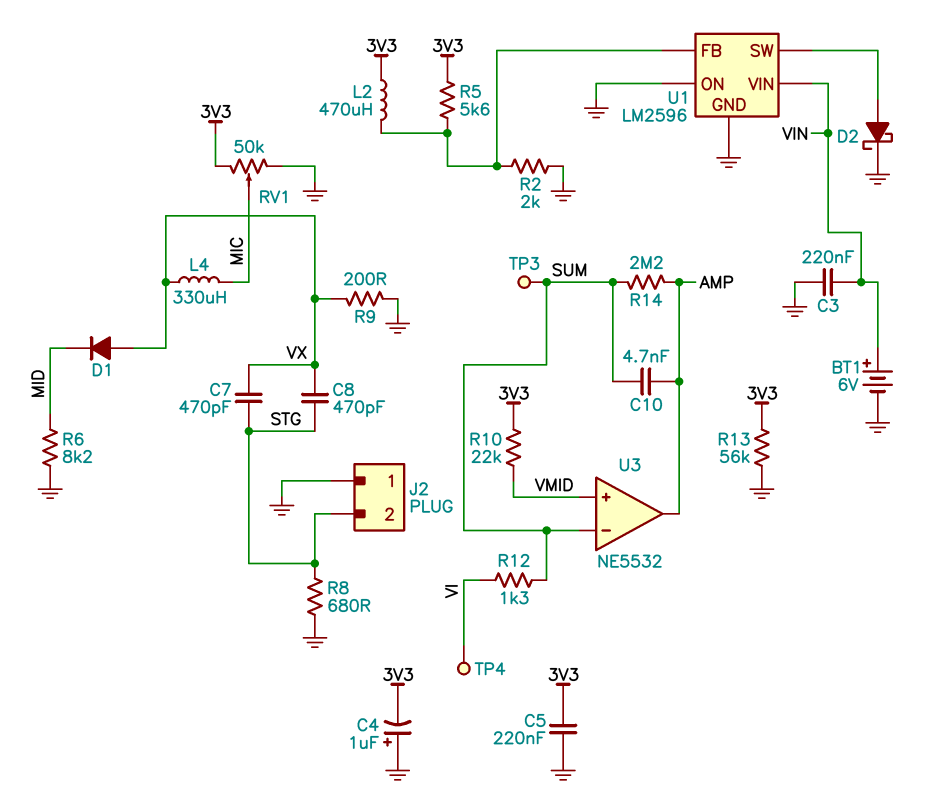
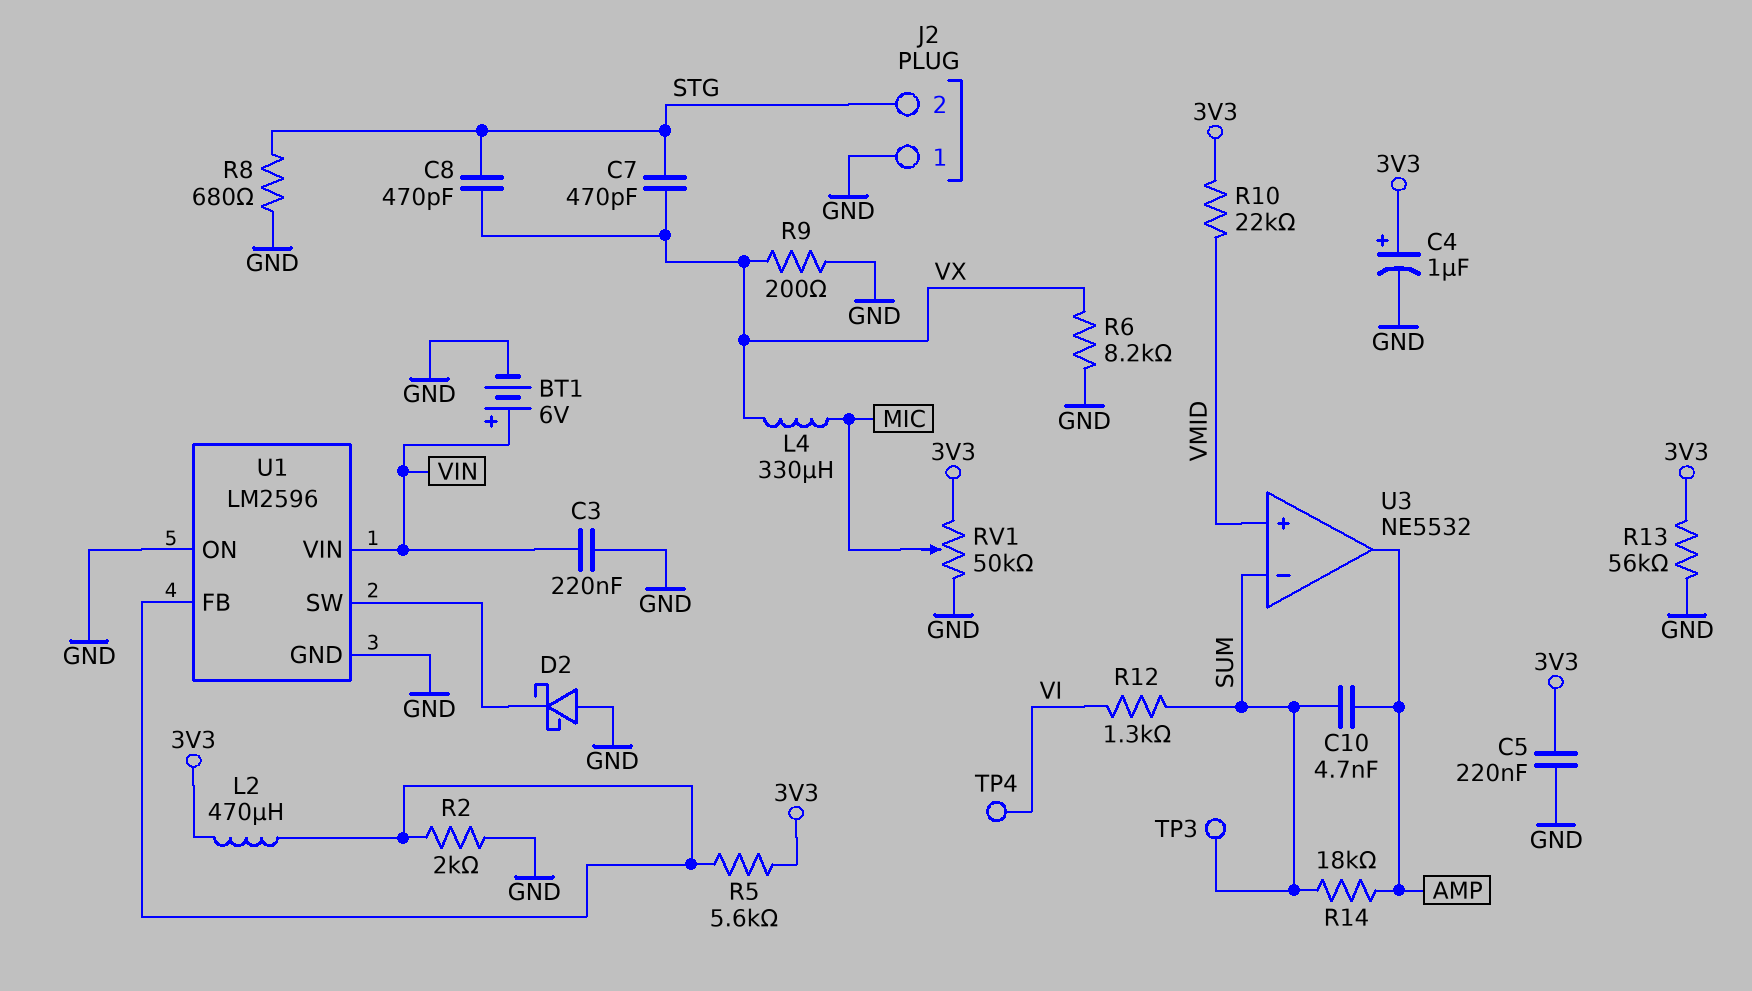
C4: 1uF (plus GND, minus 3V3) -> 1uF (plus 3V3, minus GND)
D1: diode (A VX, K MID) -> none
D2: schottky (A U1/SW, K GND) -> schottky (A GND, K U1/SW)
R6: 8.2k (GND, MID) -> 8.2k (GND, VX)
R14: 2.2M (AMP, SUM) -> 18k (AMP, SUM)

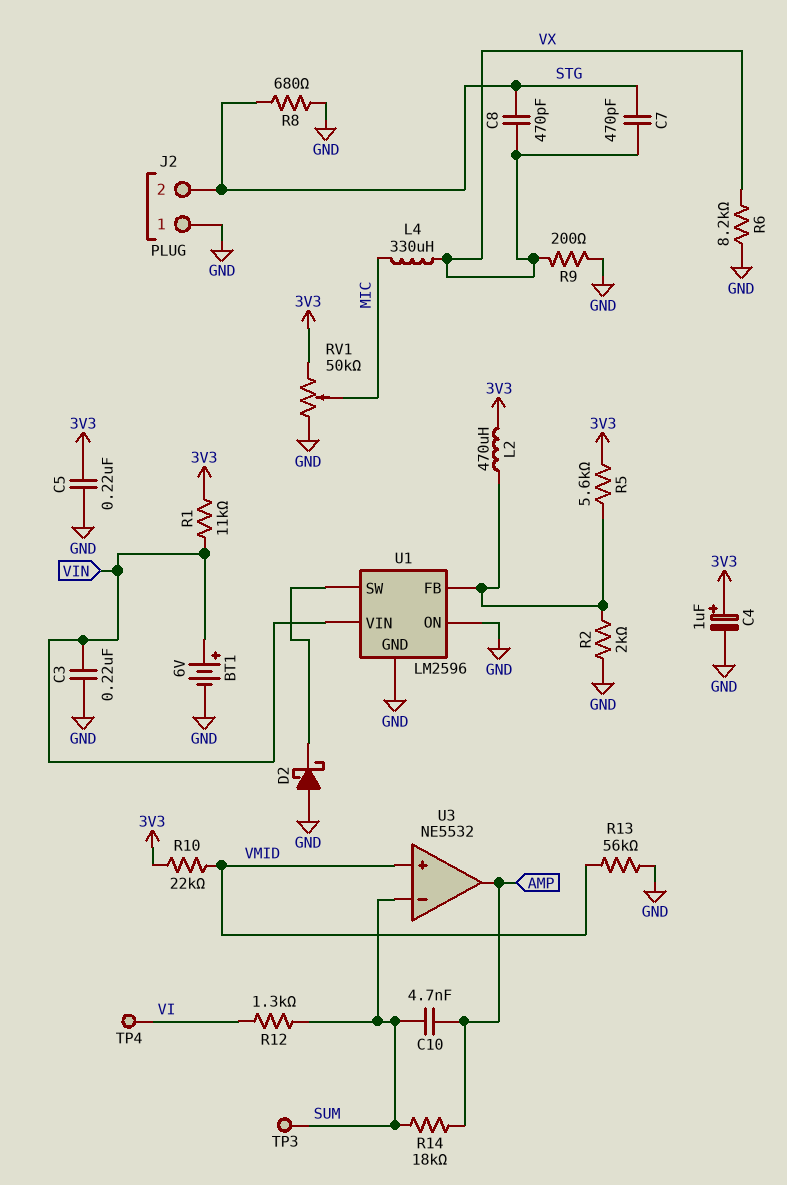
R1: none -> 11k (3V3, VIN)
R13: 56k (3V3, GND) -> 56k (GND, VMID)

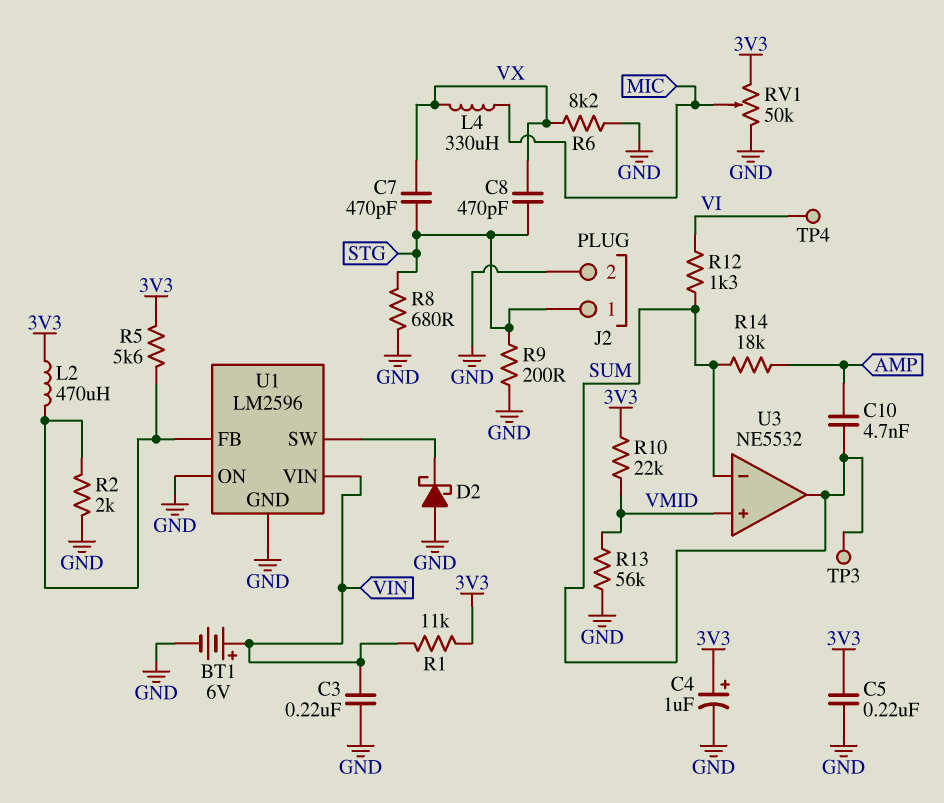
J2 pin 1: GND -> STG
J2 pin 2: STG -> GND
R9: 200 (GND, VX) -> 200 (GND, STG)
U3 pin out: AMP -> SUM

